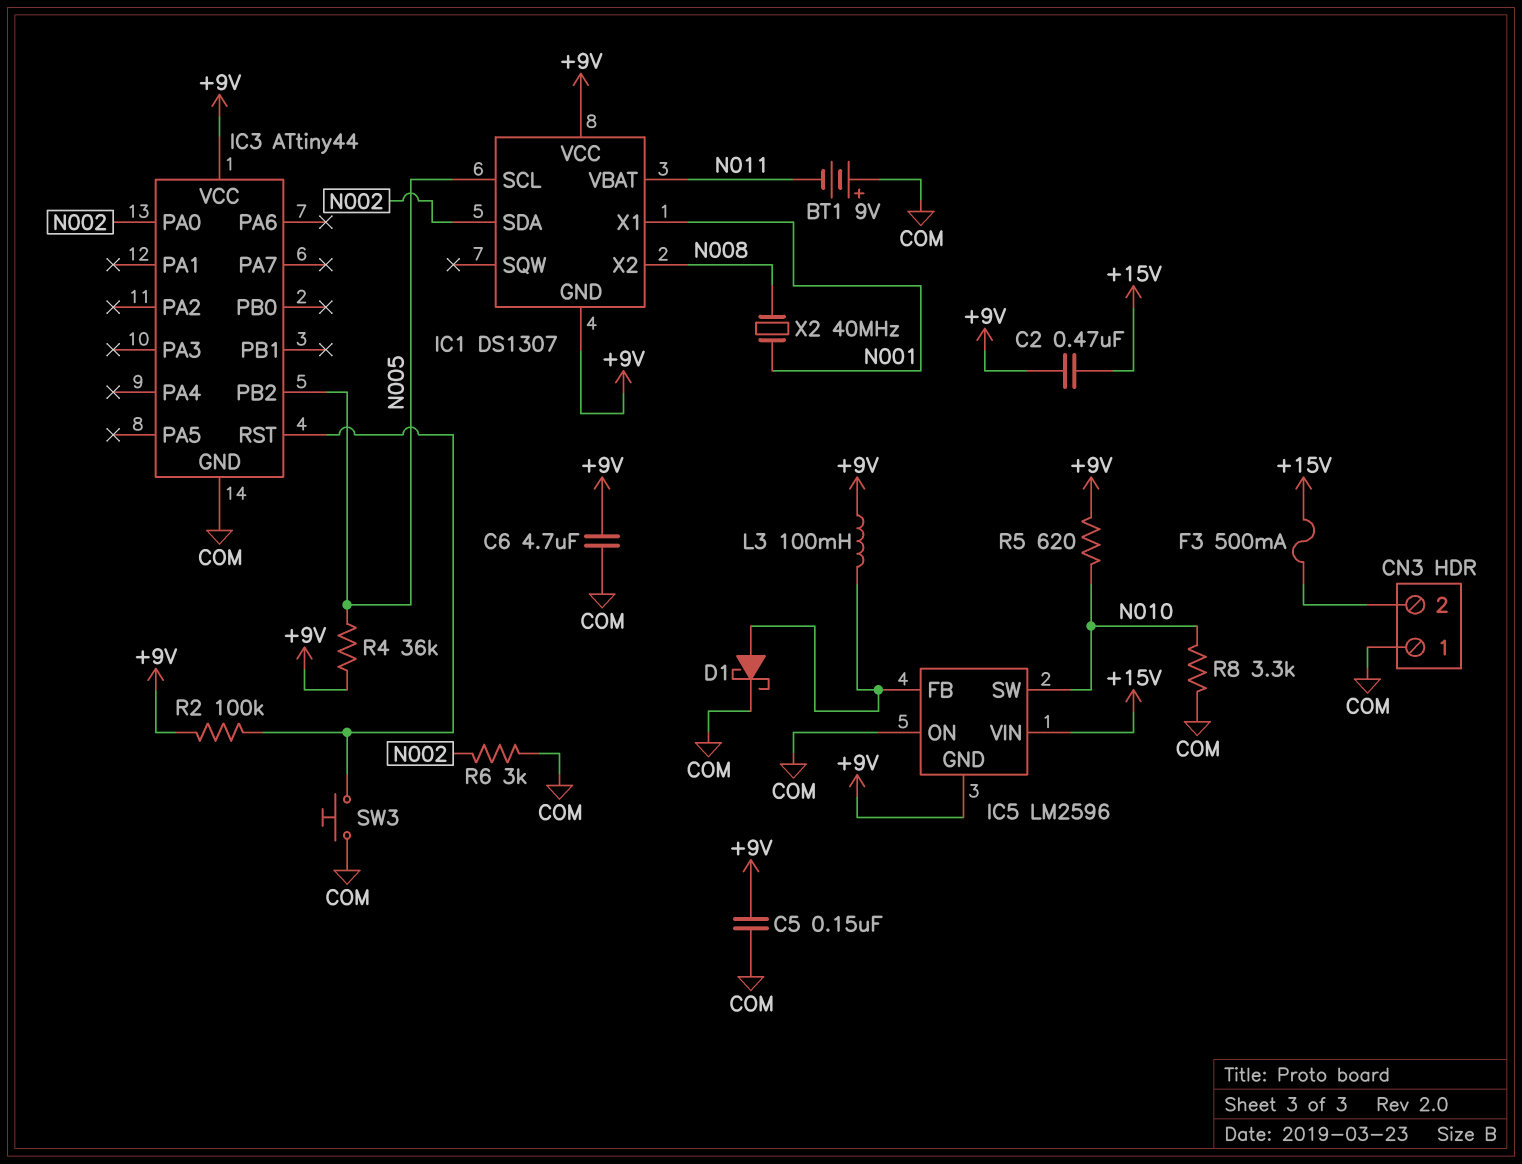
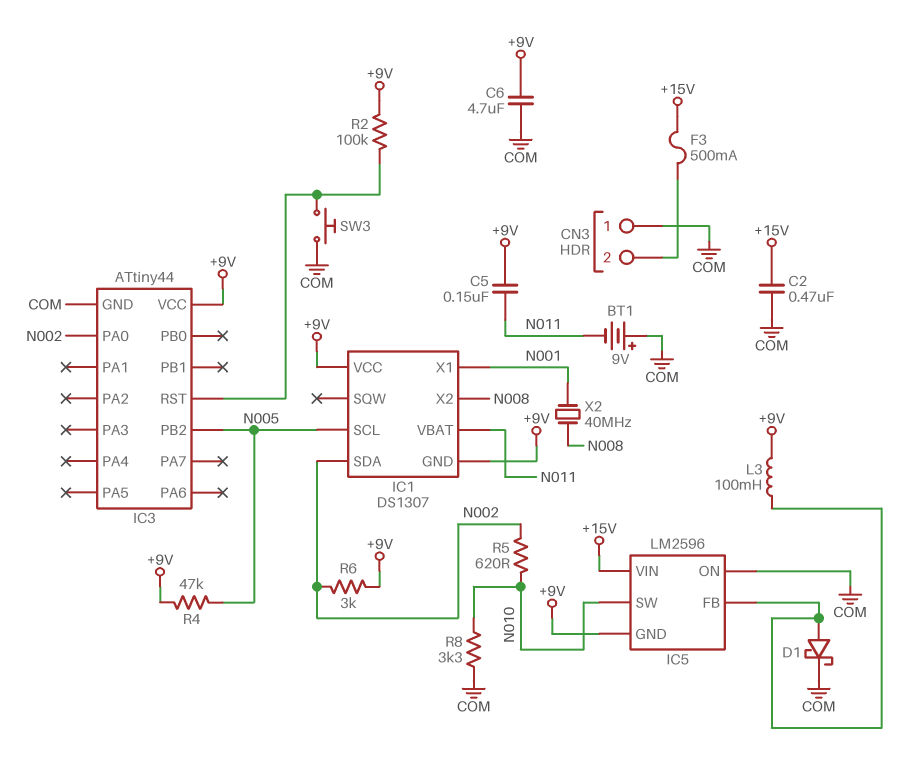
C2: 470nF (+9V, +15V) -> 470nF (+15V, COM)
C5: 150nF (+9V, COM) -> 150nF (+9V, N011)
R4: 36k (+9V, N005) -> 47k (+9V, N005)
R5: 620 (+9V, N010) -> 620 (N002, N010)
R6: 3k (COM, N002) -> 3k (+9V, N002)

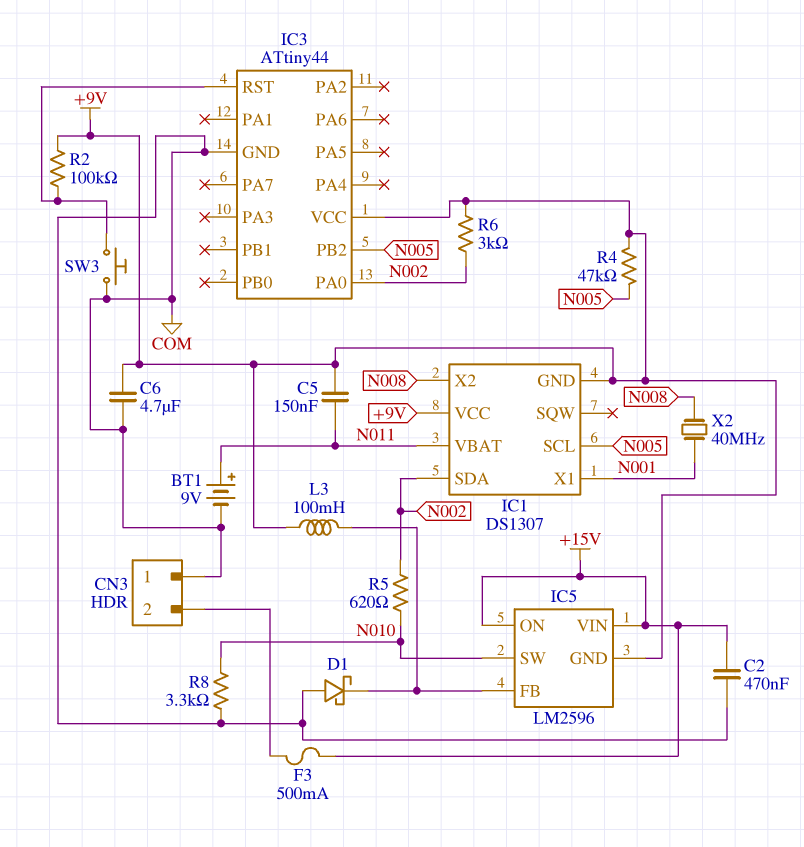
BT1: 9V (plus COM, minus N011) -> 9V (plus N011, minus COM)
D1: schottky (A IC5/FB, K COM) -> schottky (A COM, K IC5/FB)
IC5 pin ON: COM -> +15V

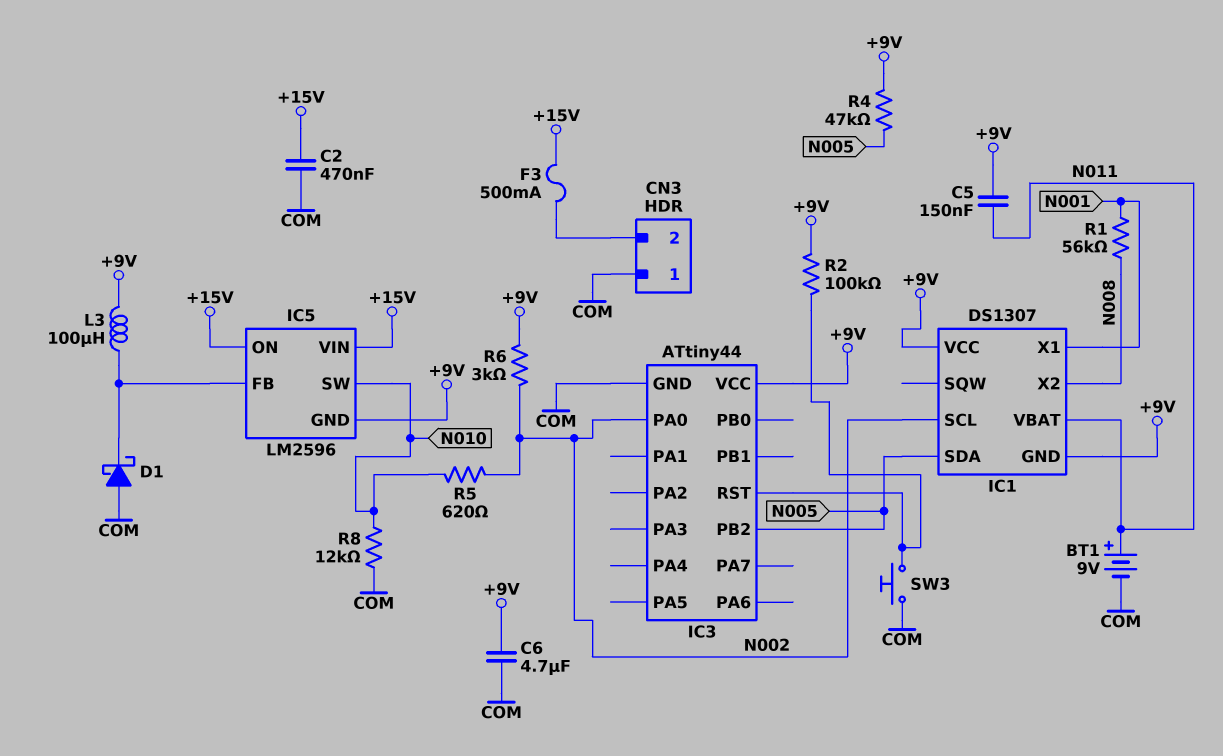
IC1 pin SCL: N005 -> N002
IC1 pin SDA: N002 -> N005
L3: 100mH (+9V, IC5/FB) -> 100uH (+9V, IC5/FB)
R1: none -> 56k (N001, N008)
R8: 3.3k (COM, N010) -> 12k (COM, N010)
X2: 40MHz (N001, N008) -> none

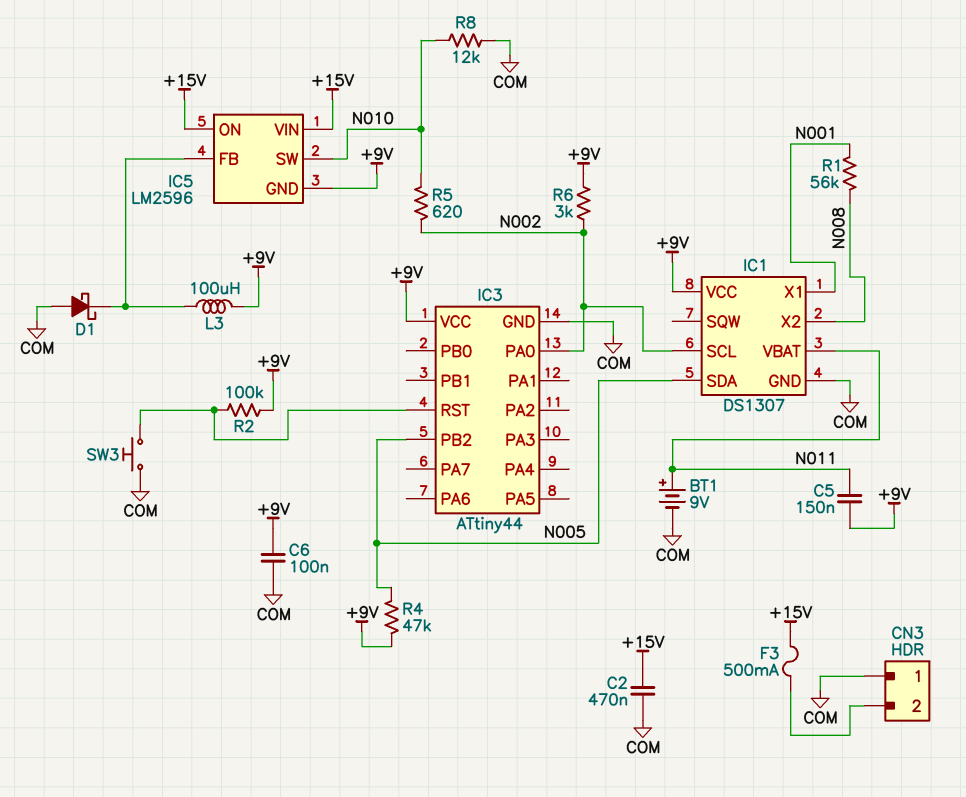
C6: 4.7uF (+9V, COM) -> 100nF (+9V, COM)
IC1 pin GND: +9V -> COM

